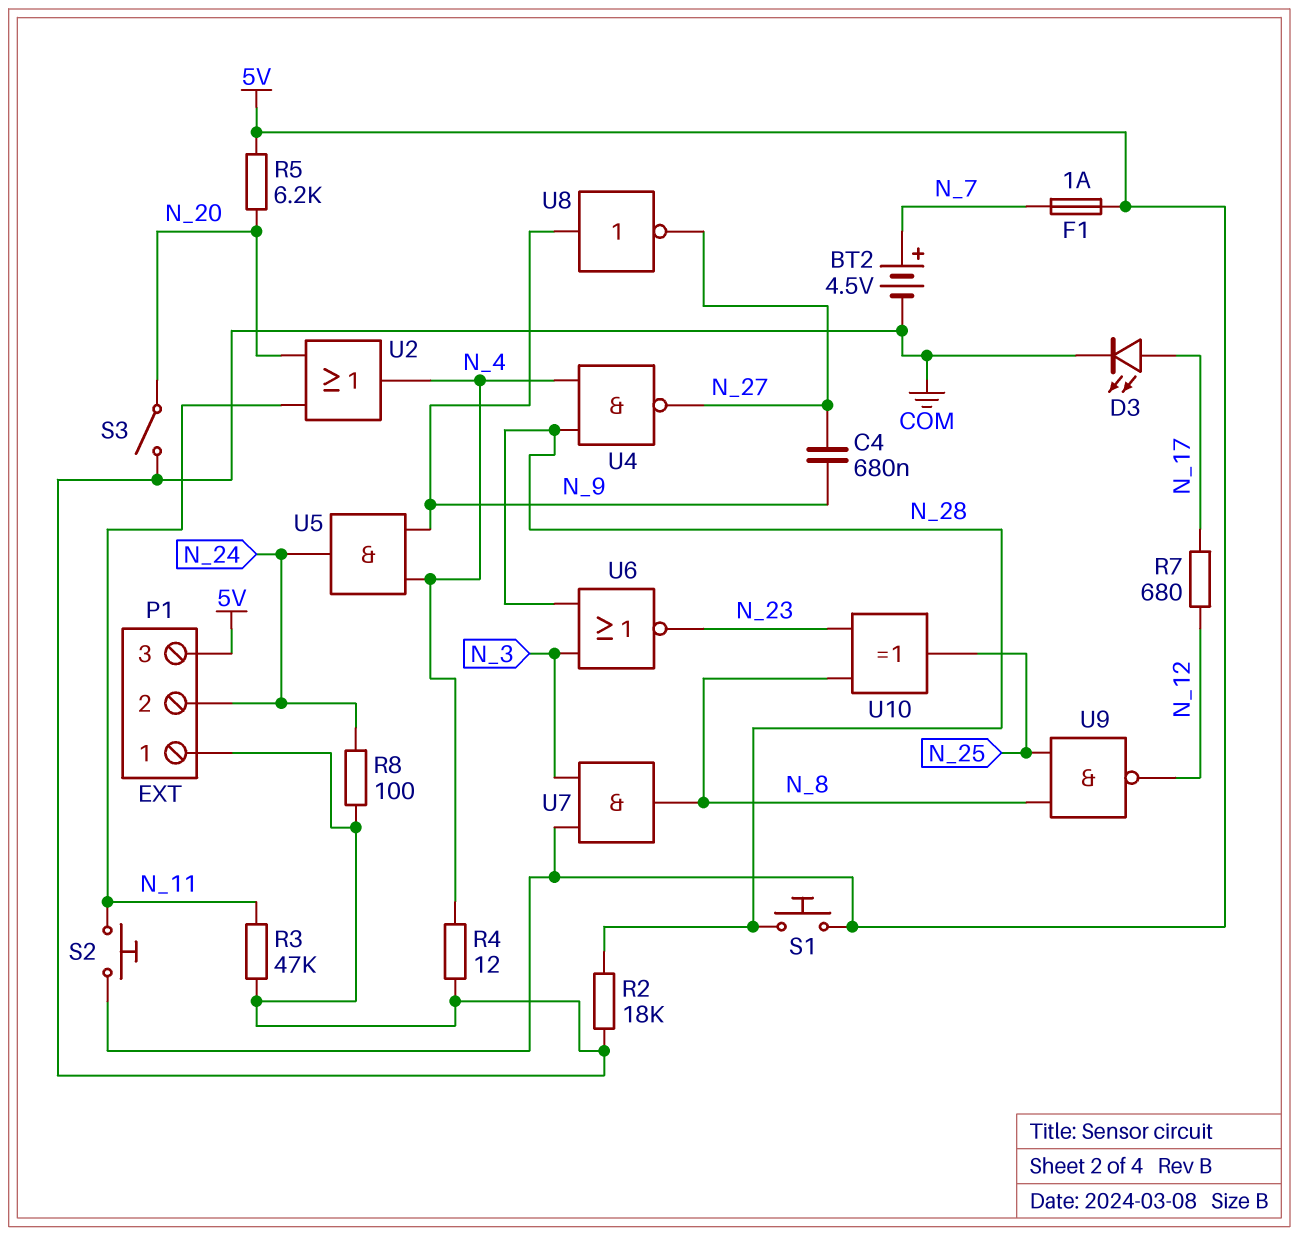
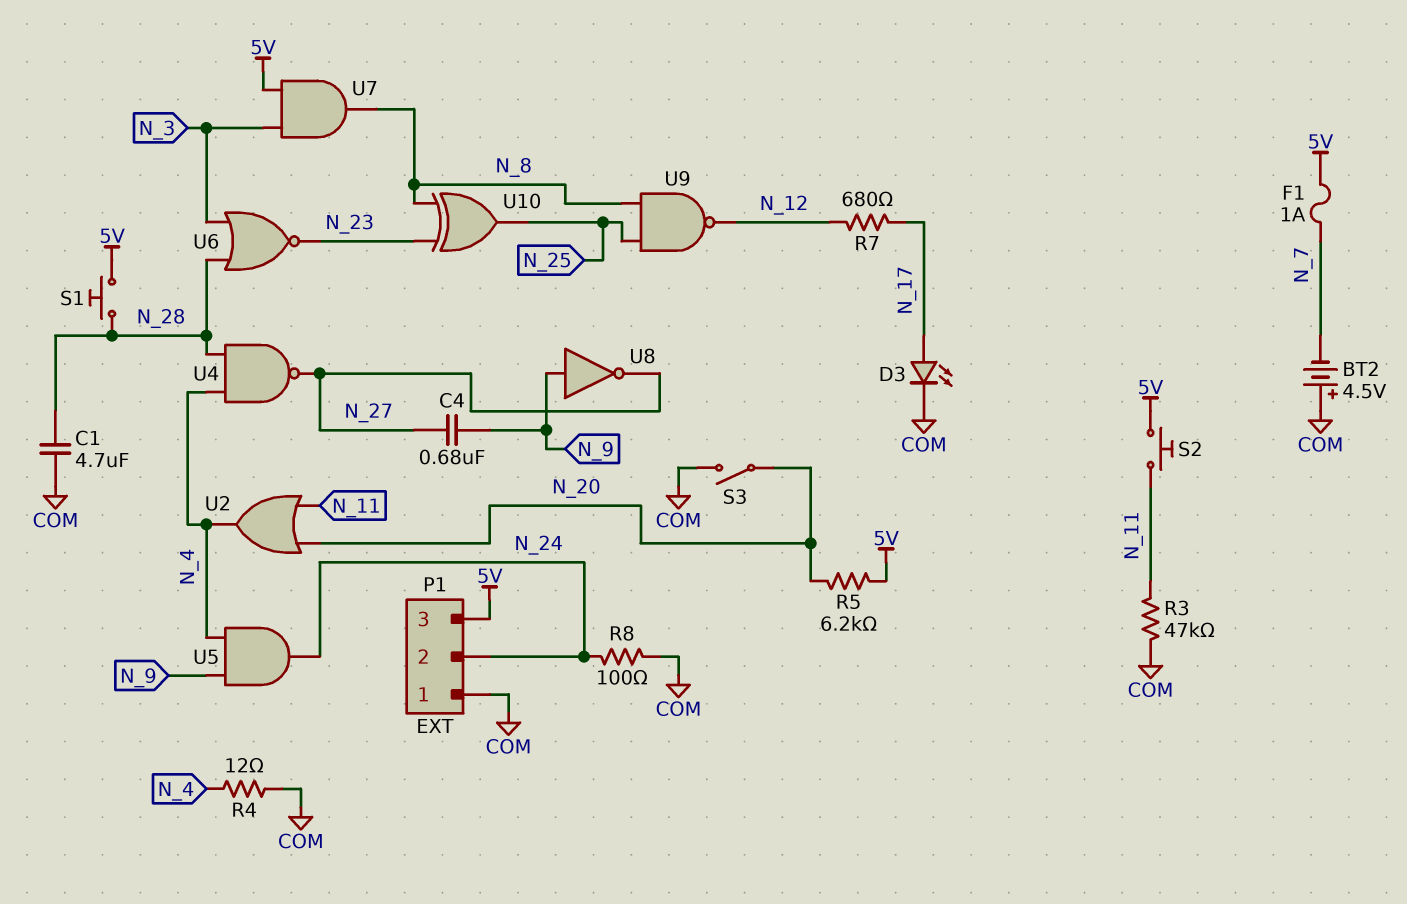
BT2: 4.5V (plus N_7, minus COM) -> 4.5V (plus COM, minus N_7)
C1: none -> 4.7uF (COM, N_28)
R2: 18k (COM, N_28) -> none

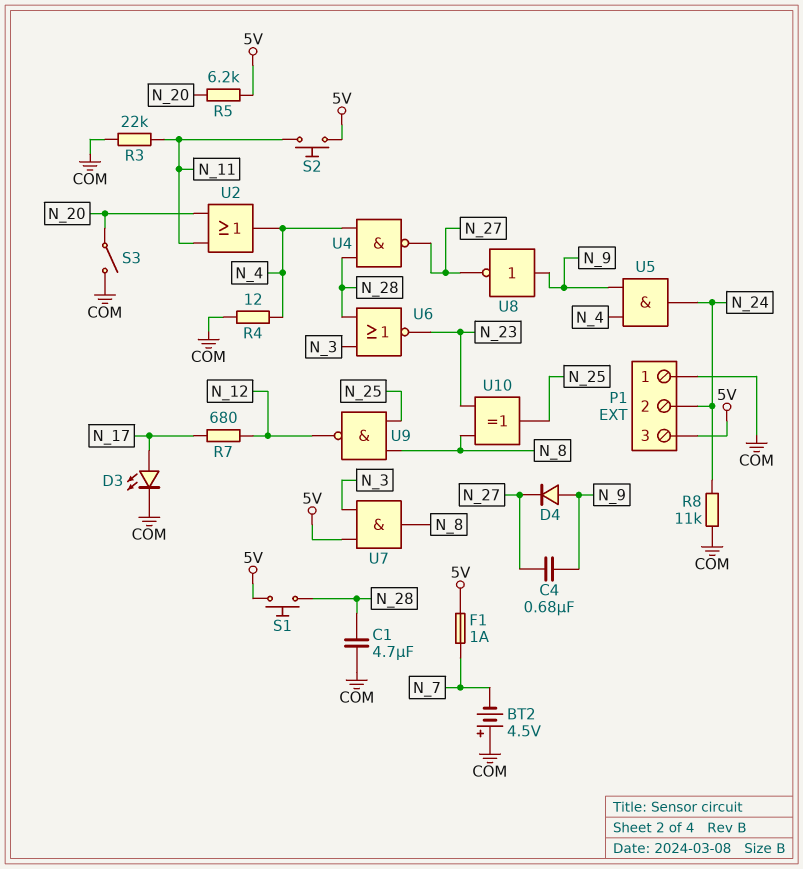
D4: none -> diode (A N_9, K N_27)
R3: 47k (COM, N_11) -> 22k (COM, N_11)
R8: 100 (COM, N_24) -> 11k (COM, N_24)

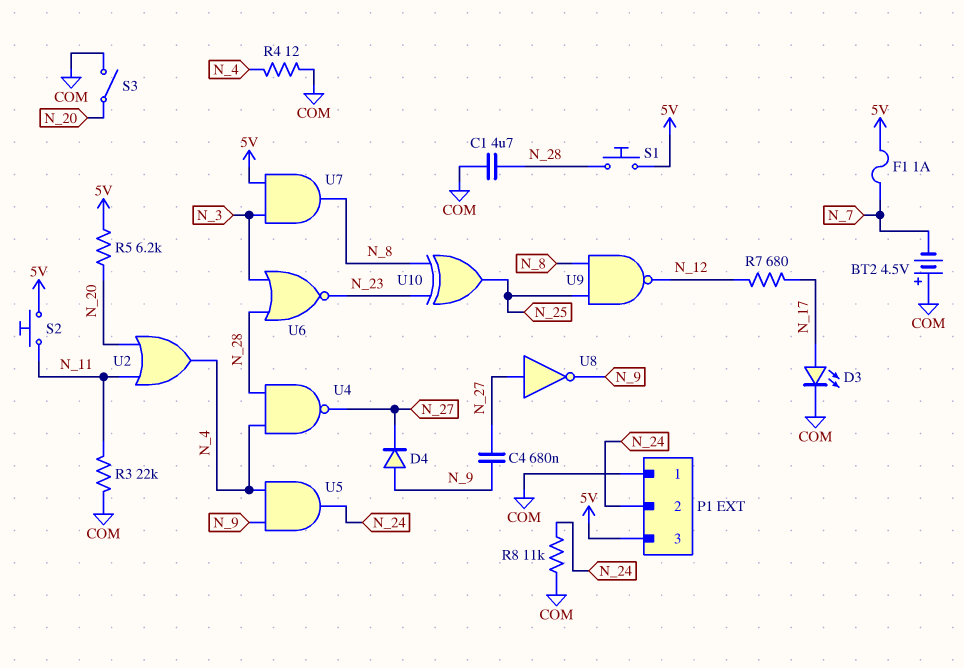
U8: NOT (in N_9, out N_27) -> NOT (in N_27, out N_9)

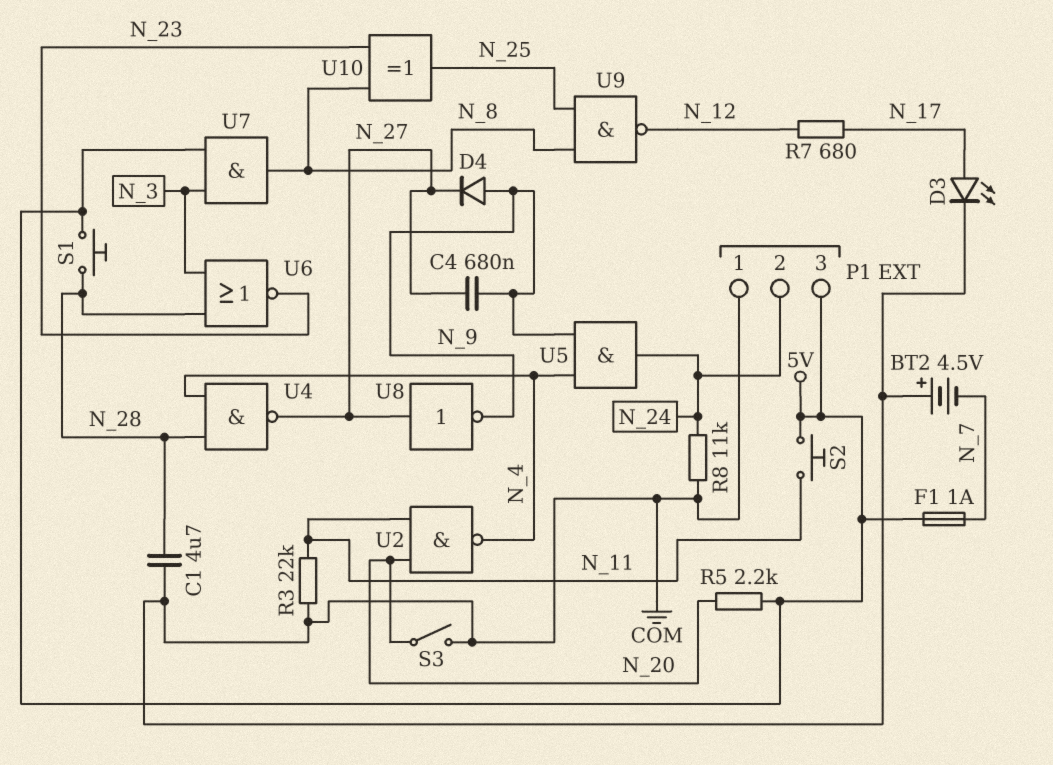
R4: 12 (COM, N_4) -> none
R5: 6.2k (5V, N_20) -> 2.2k (5V, N_20)
U2: OR (in N_11, in N_20, out N_4) -> NAND (in N_11, in N_20, out N_4)

